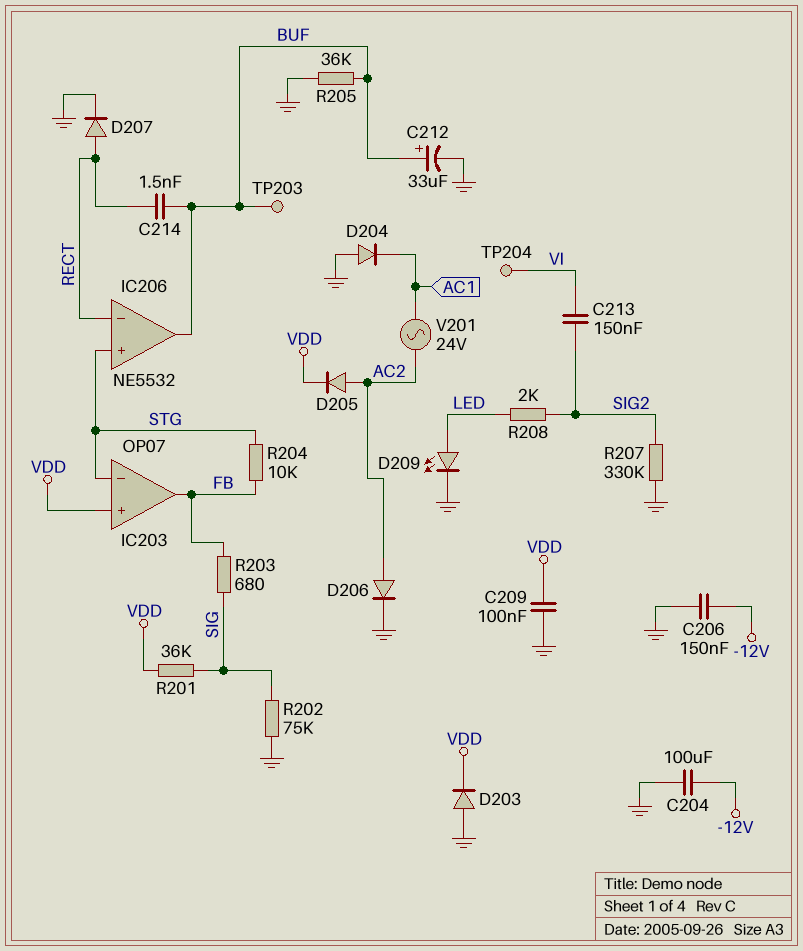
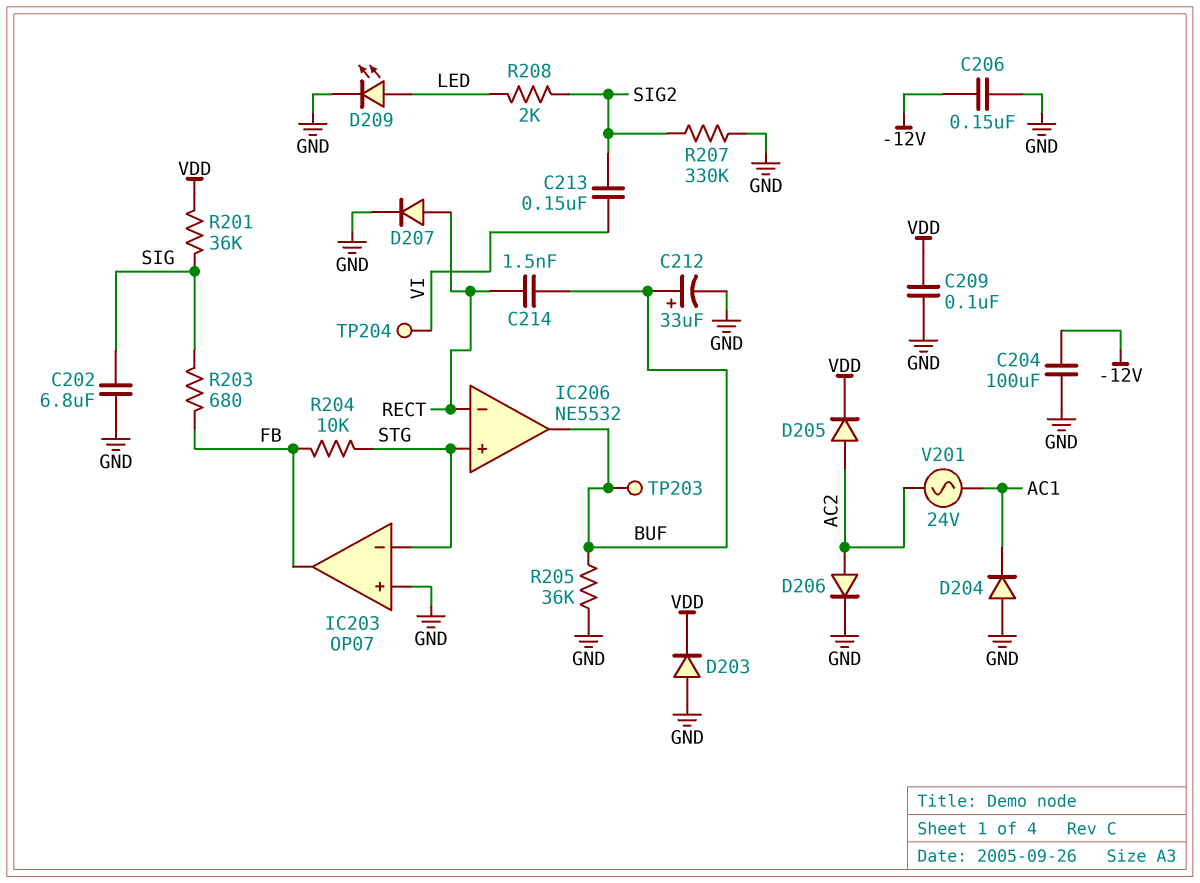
C202: none -> 6.8uF (GND, SIG)
IC203 pin in+: VDD -> GND
R202: 75k (GND, SIG) -> none

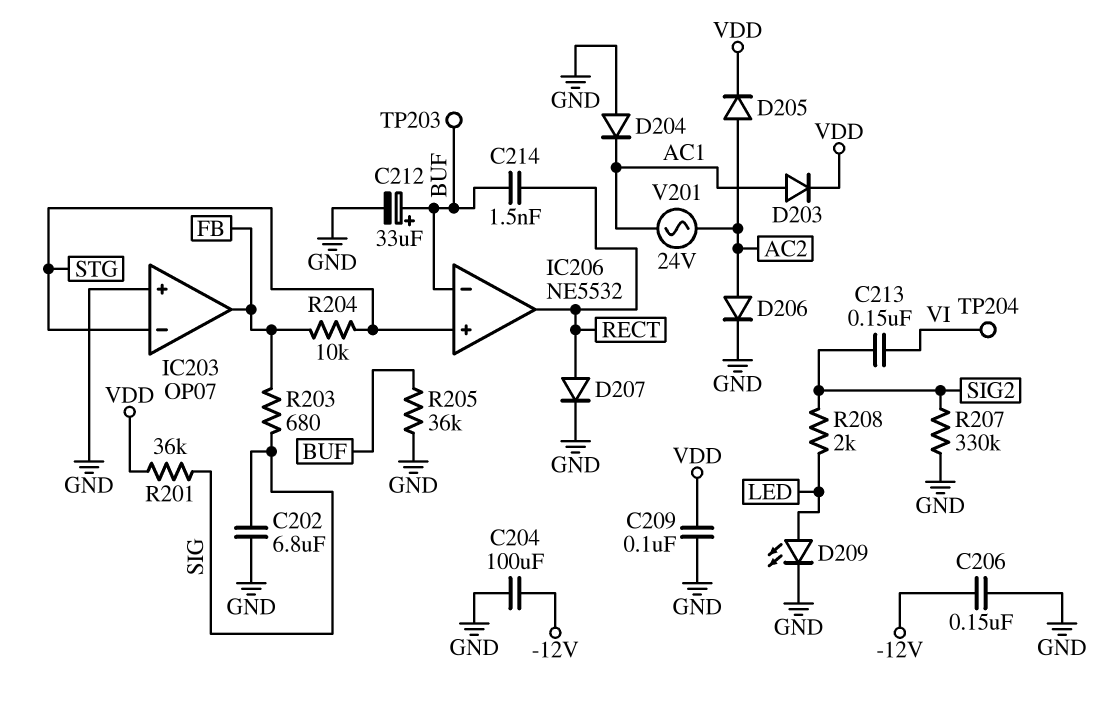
D203: diode (A GND, K VDD) -> diode (A AC1, K VDD)
IC206 pin in-: RECT -> BUF
IC206 pin out: BUF -> RECT

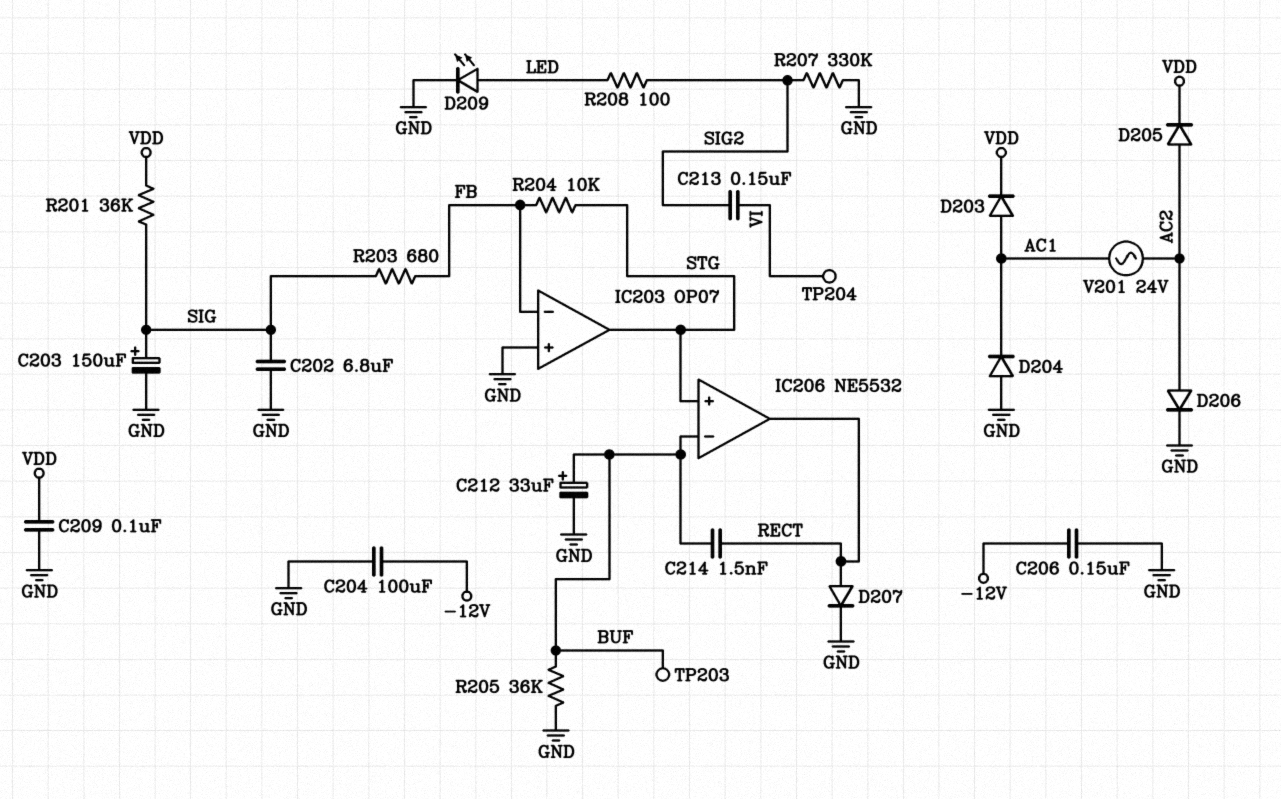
C203: none -> 150uF (plus SIG, minus GND)
IC203 pin in-: STG -> FB
IC203 pin out: FB -> STG
R208: 2k (LED, SIG2) -> 100 (LED, SIG2)

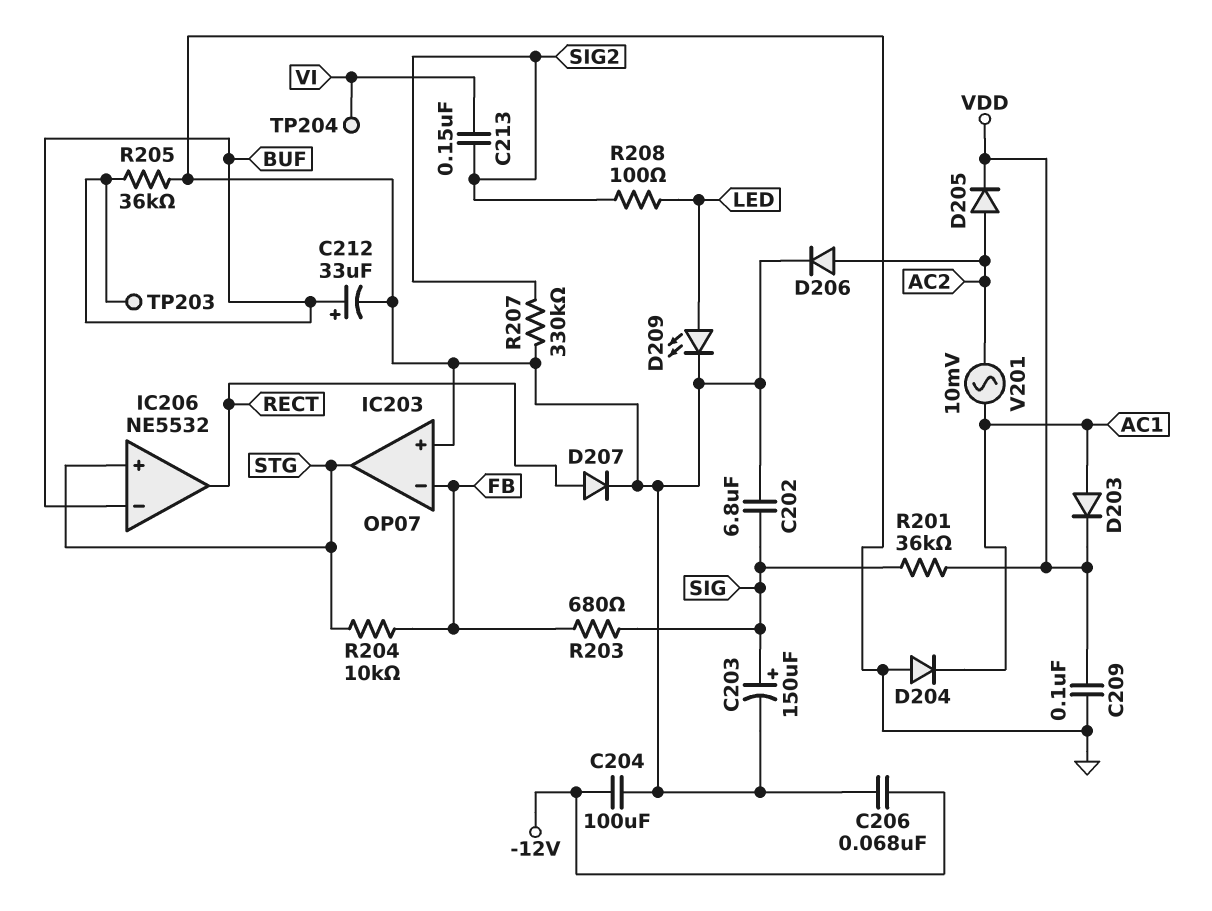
C206: 150nF (-12V, GND) -> 68nF (-12V, GND)
C214: 1.5nF (BUF, RECT) -> none
V201: AC 24V (AC1, AC2) -> AC 10mV (AC1, AC2)

